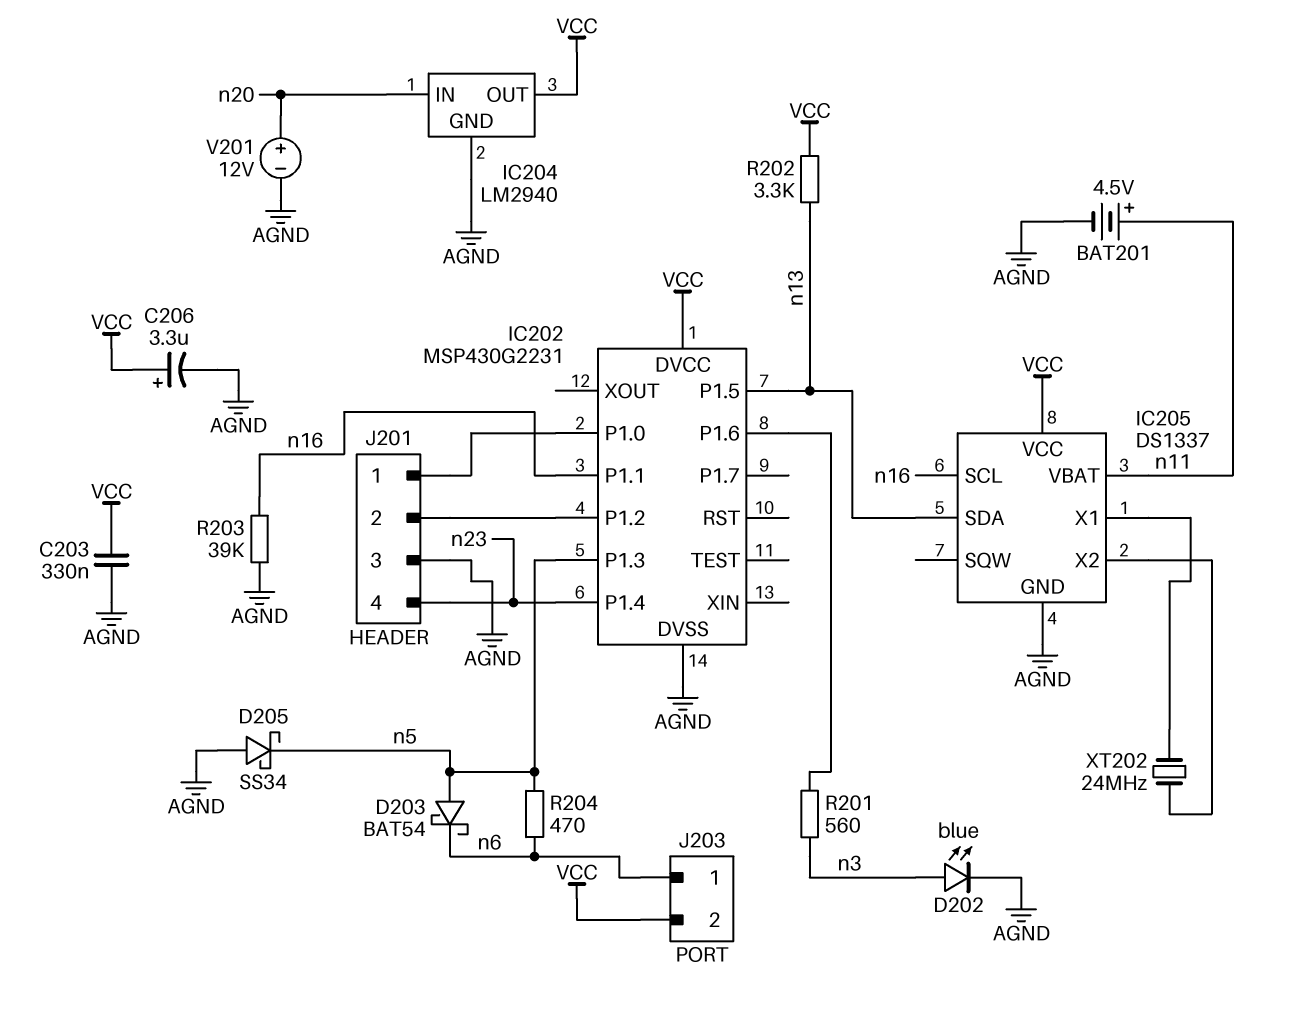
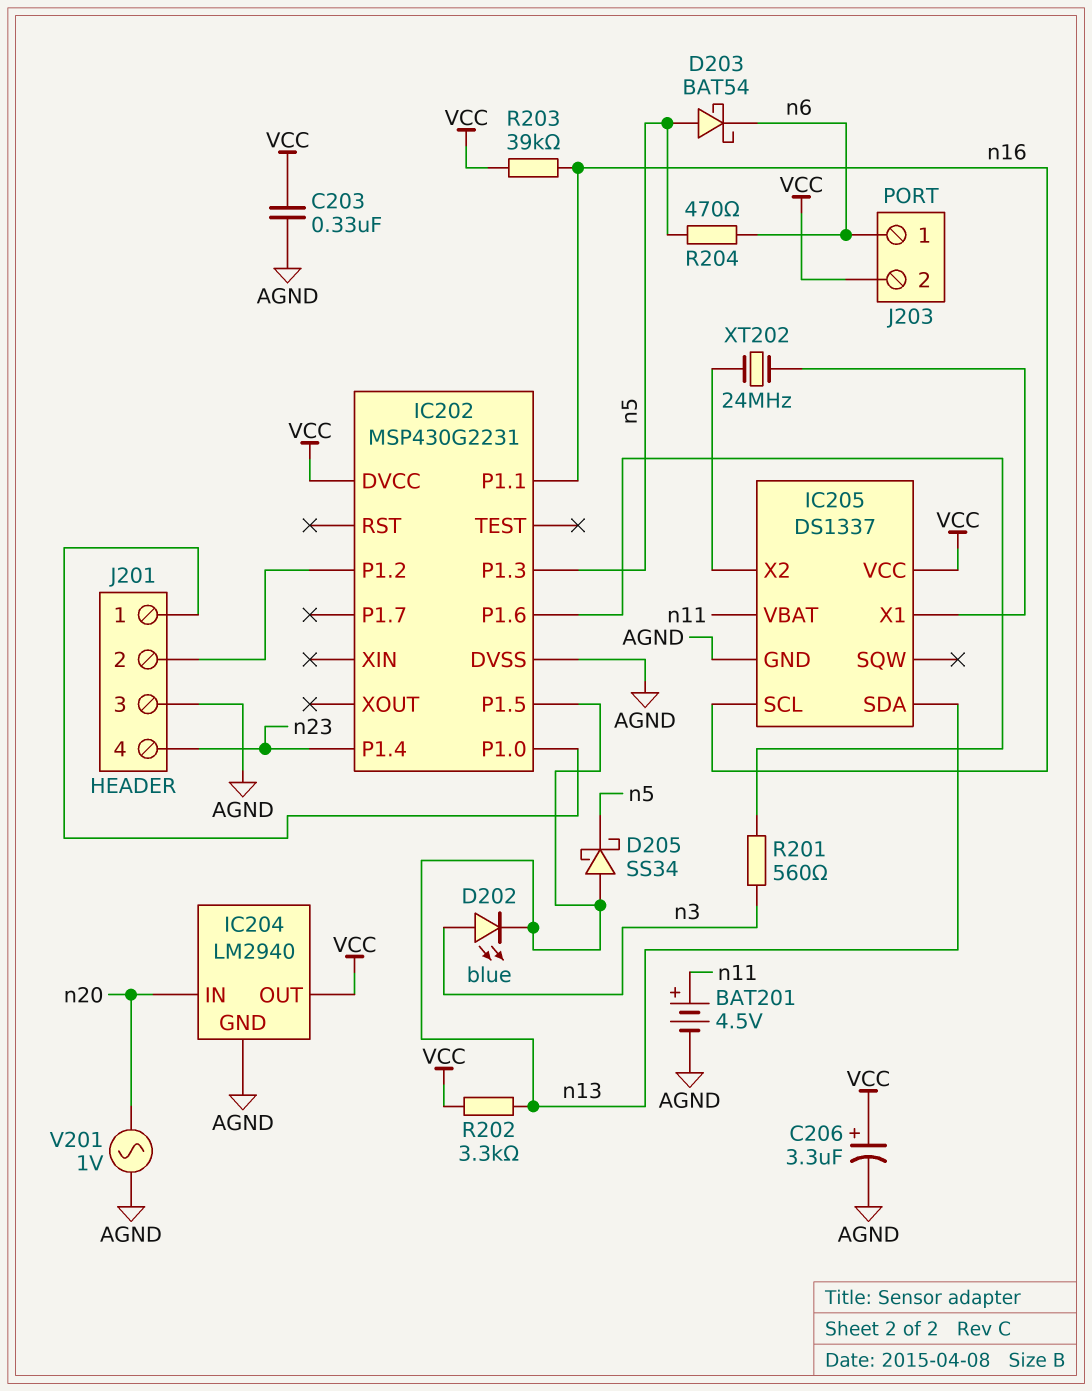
D202: LED blue (A n3, K AGND) -> LED blue (A n3, K n13)
D205: schottky SS34 (A AGND, K n5) -> schottky SS34 (A n13, K n5)
R203: 39k (AGND, n16) -> 39k (VCC, n16)
V201: 12V (plus n20, minus AGND) -> AC 1V (AGND, n20)

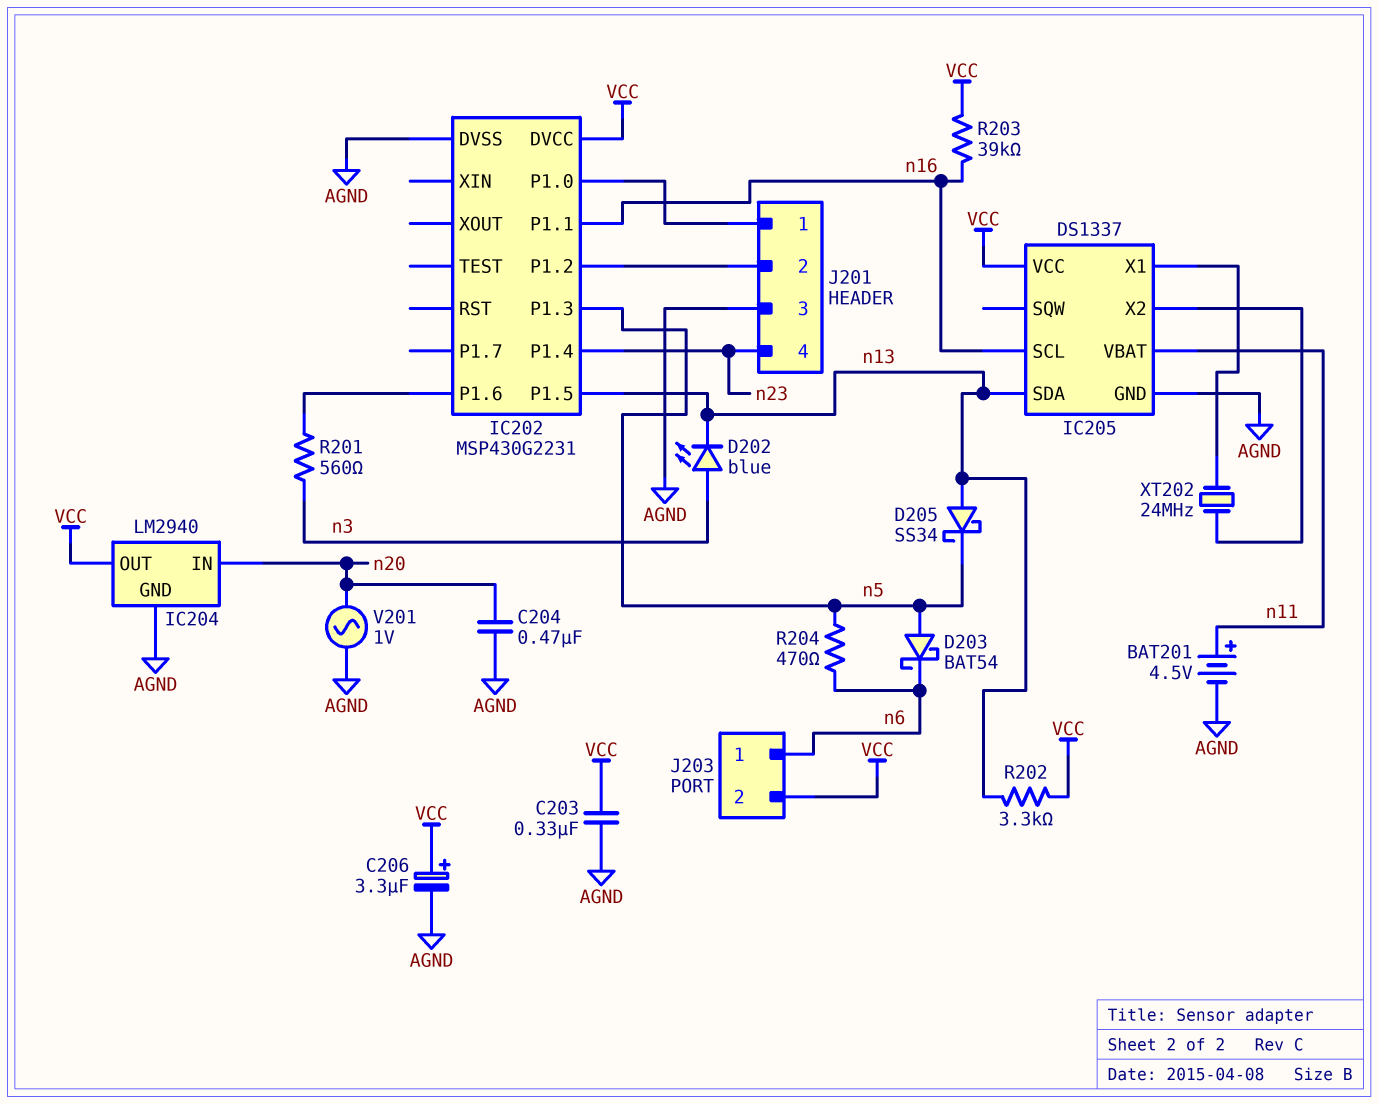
C204: none -> 470nF (AGND, n20)

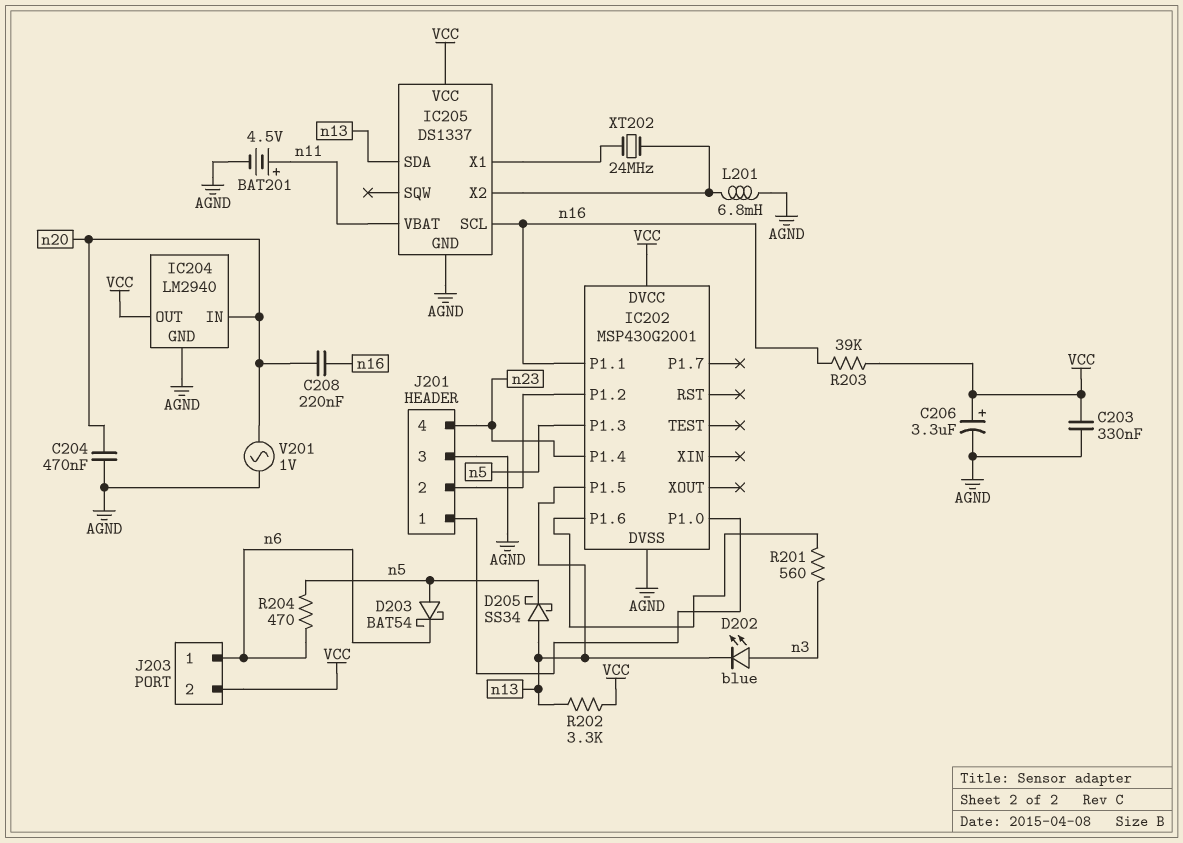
C208: none -> 220nF (n16, n20)
IC202: MSP430G2231 -> MSP430G2001
L201: none -> 6.8mH (AGND, IC205/X2)

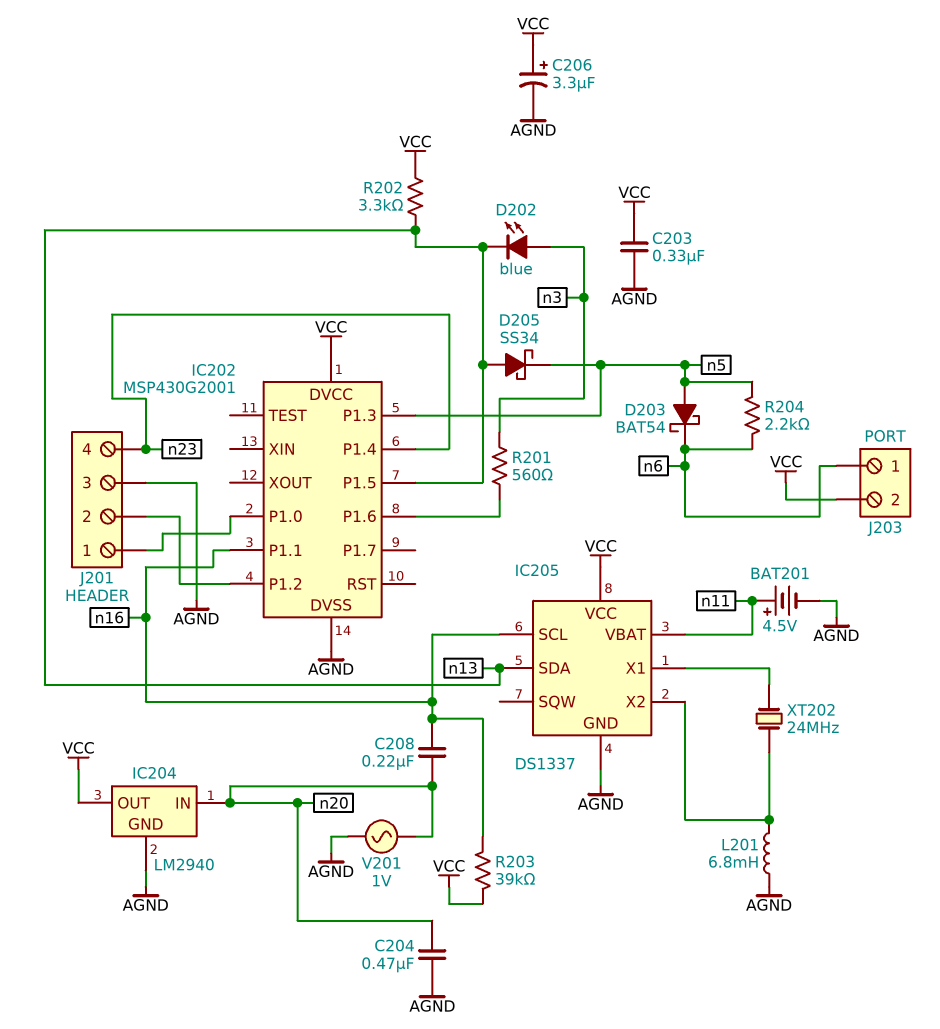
R204: 470 (n5, n6) -> 2.2k (n5, n6)

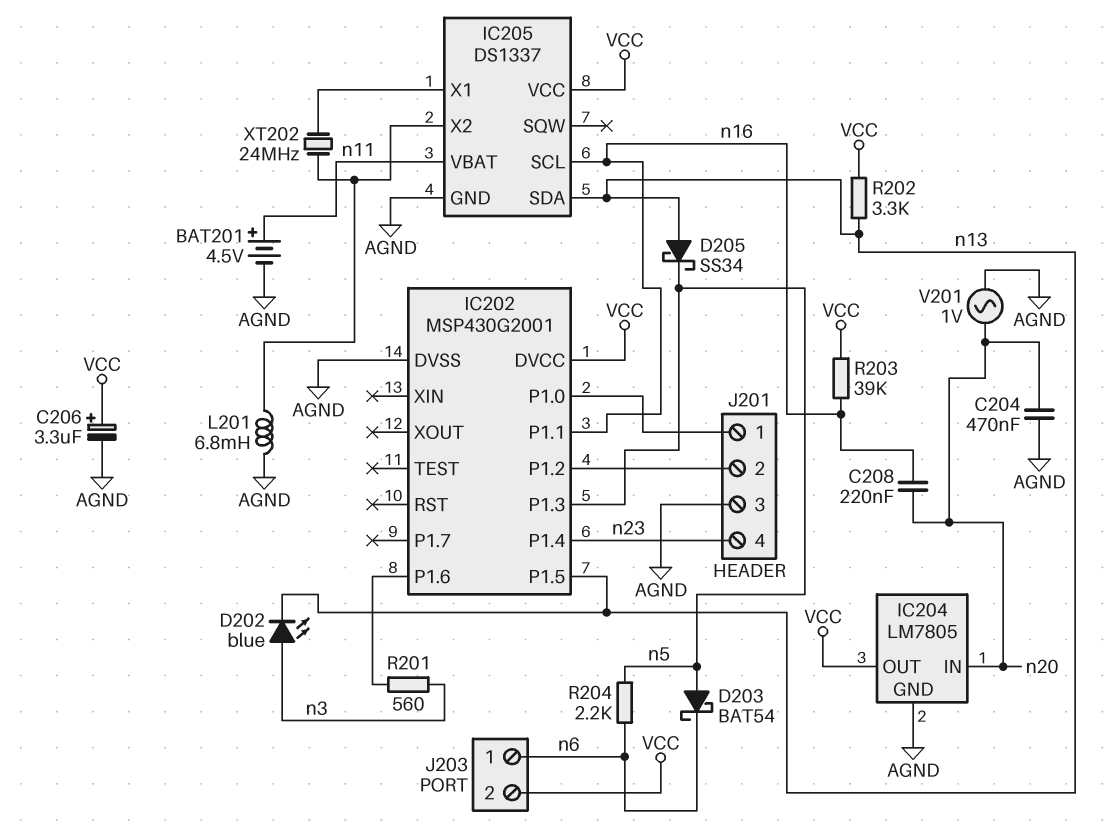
C203: 330nF (AGND, VCC) -> none
IC204: LM2940 -> LM7805

